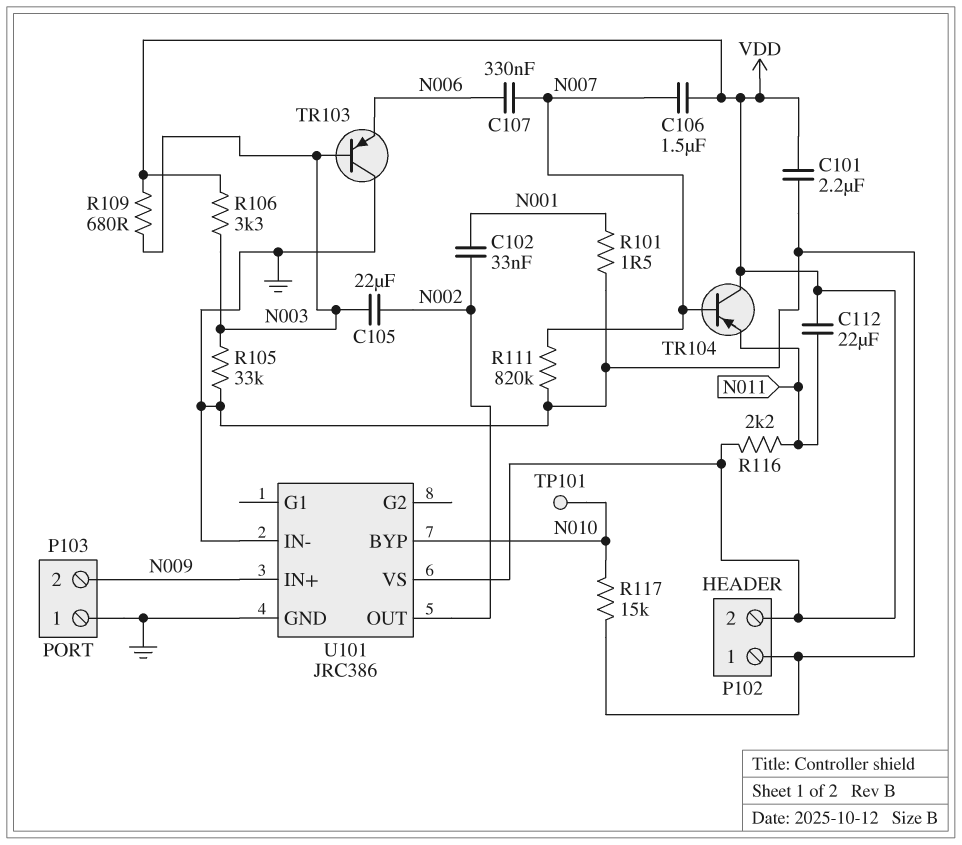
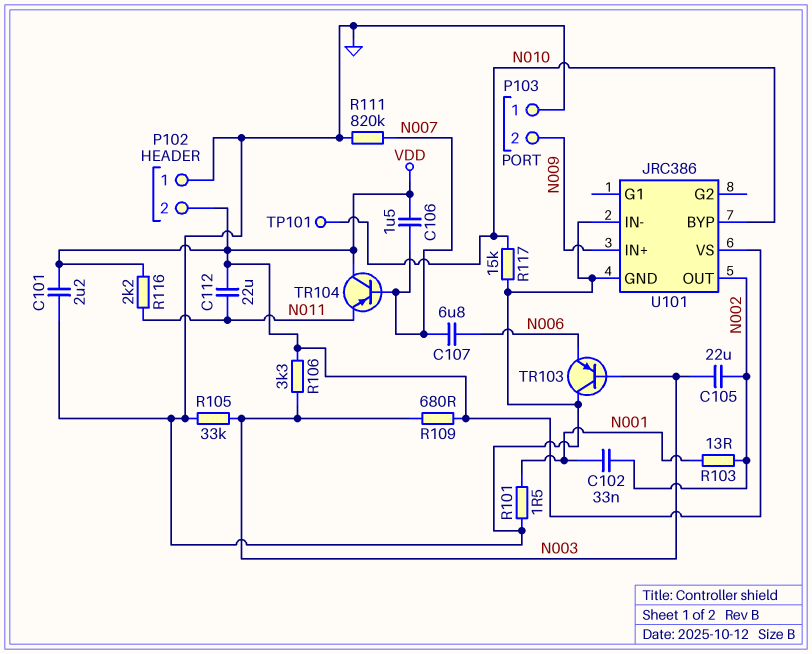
C107: 330nF (N006, N007) -> 6.8uF (N006, N007)
R103: none -> 13 (N001, N002)

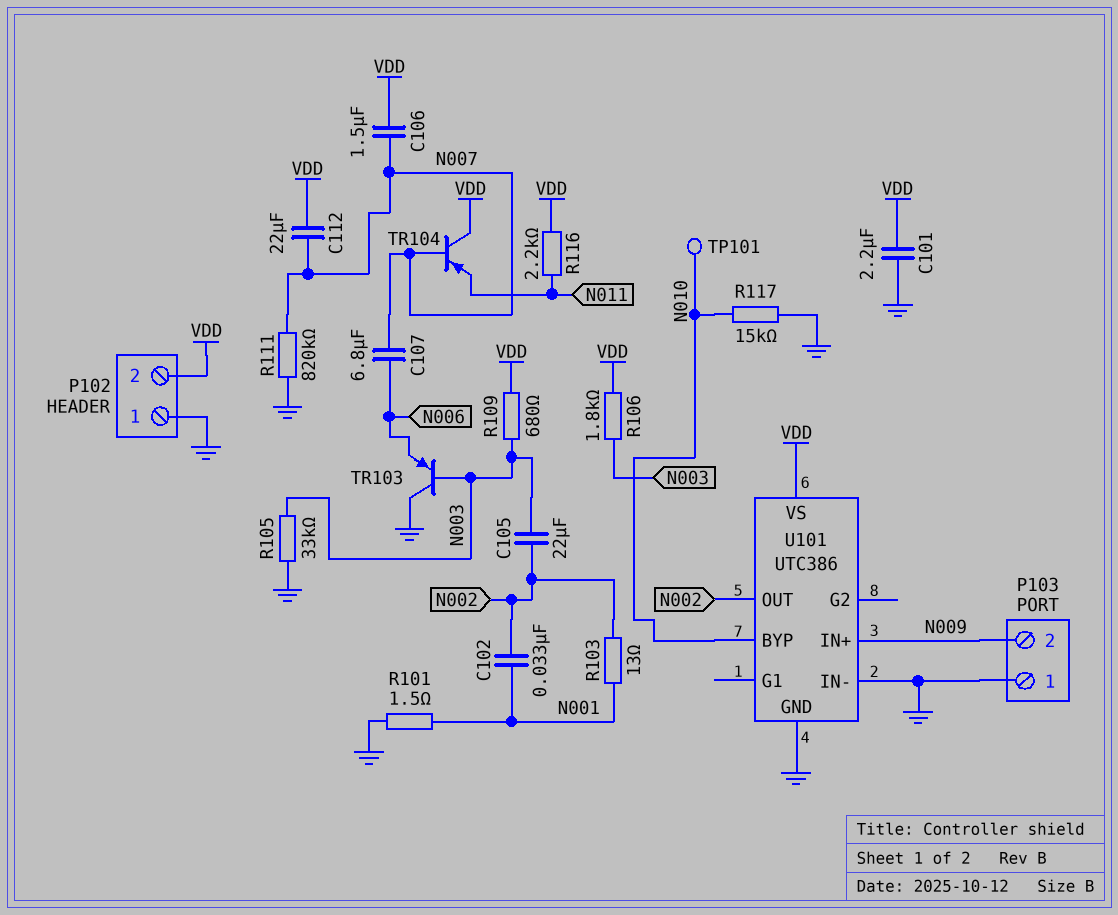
C112: 22uF (N011, VDD) -> 22uF (N007, VDD)
R106: 3.3k (N003, VDD) -> 1.8k (N003, VDD)
U101: JRC386 -> UTC386

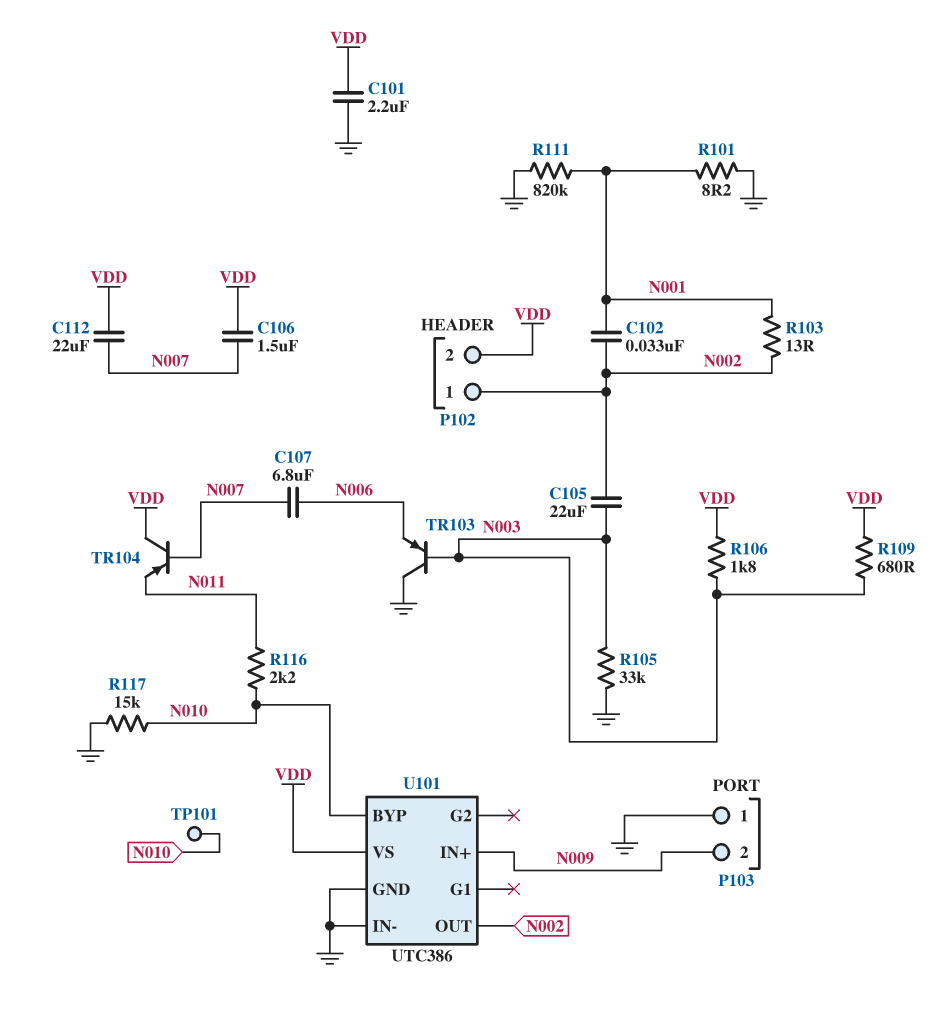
P102 pin 1: GND -> N002
R101: 1.5 (GND, N001) -> 8.2 (GND, N001)
R111: 820k (GND, N007) -> 820k (GND, N001)
R116: 2.2k (N011, VDD) -> 2.2k (N010, N011)

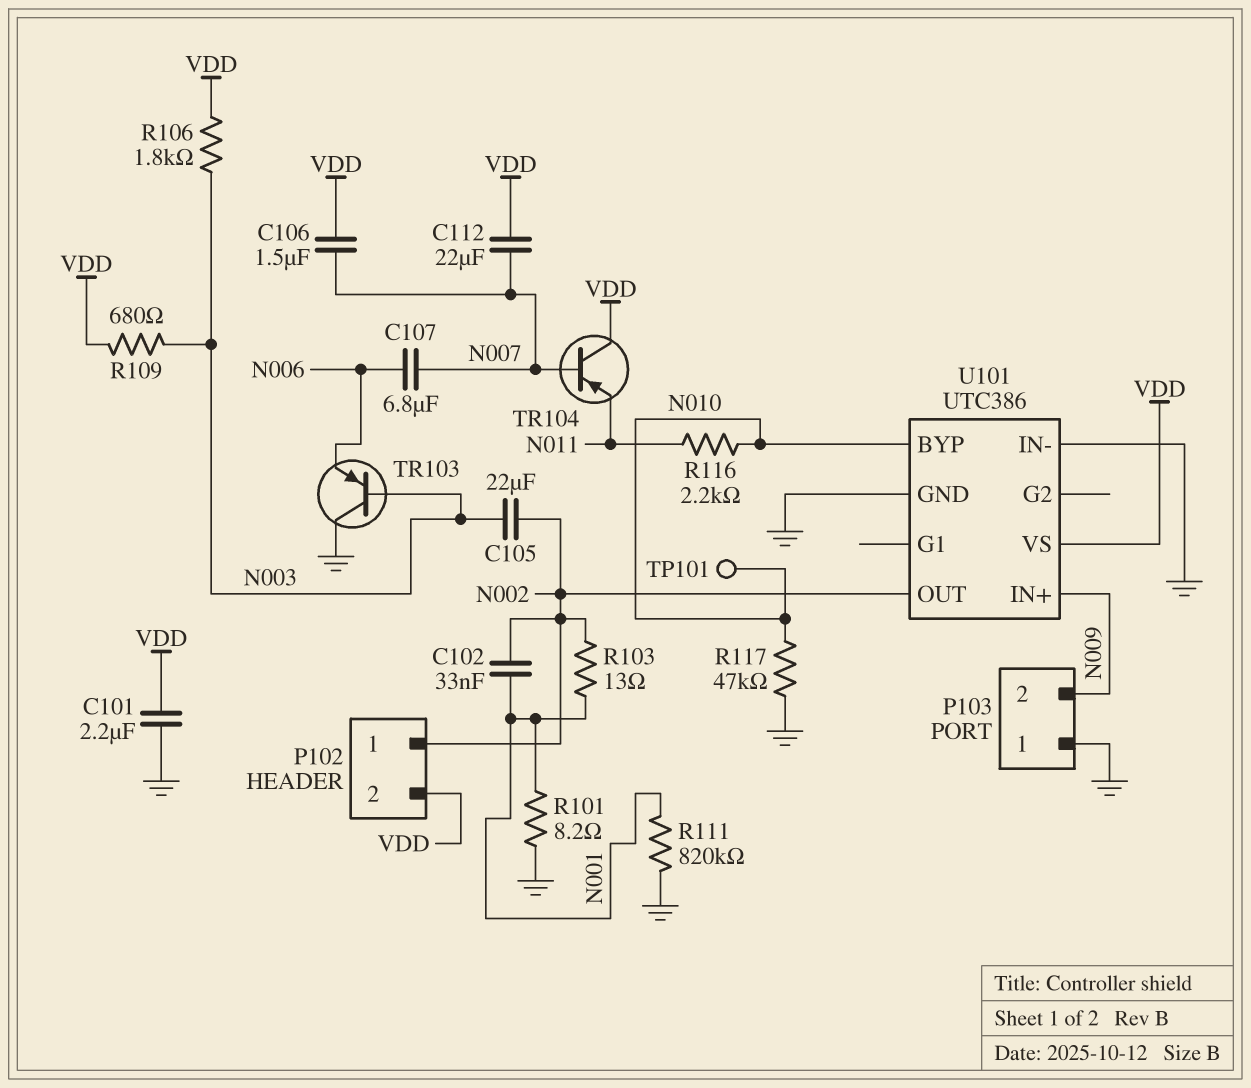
R105: 33k (GND, N003) -> none
R117: 15k (GND, N010) -> 47k (GND, N010)

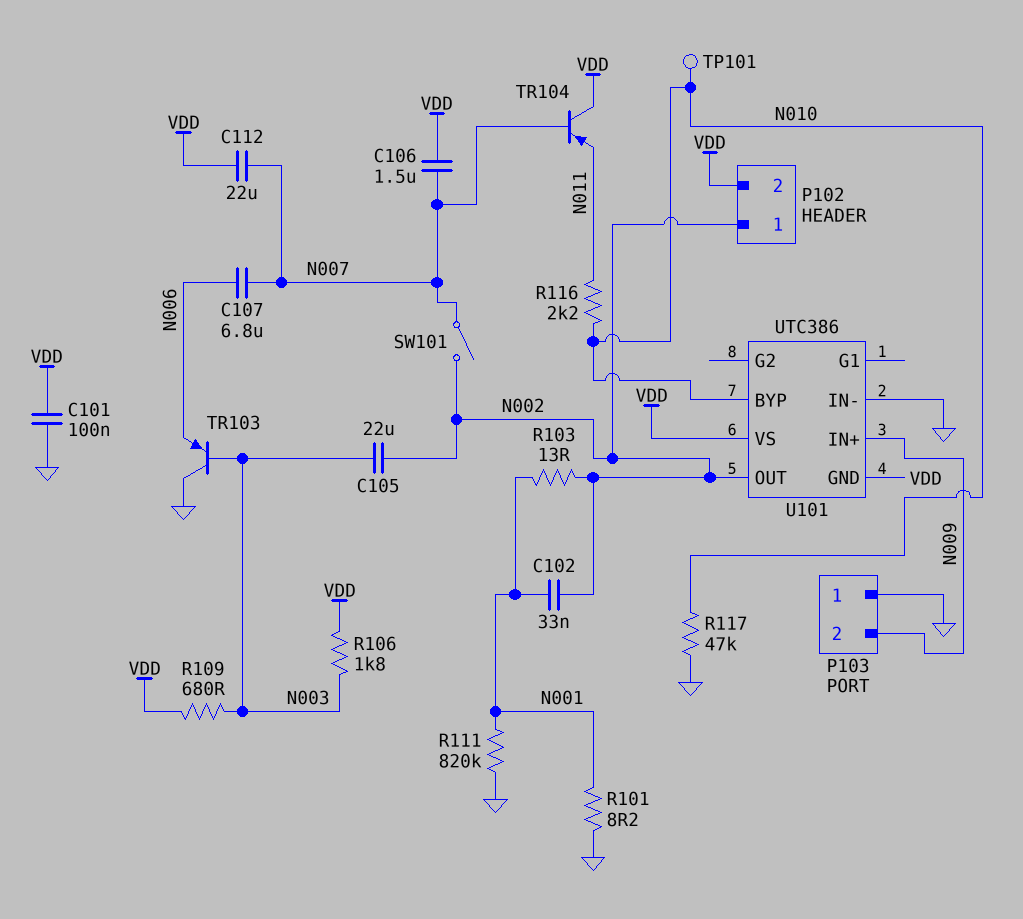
C101: 2.2uF (GND, VDD) -> 100nF (GND, VDD)
SW101: none -> switch (N002, N007)
U101 pin GND: GND -> VDD

